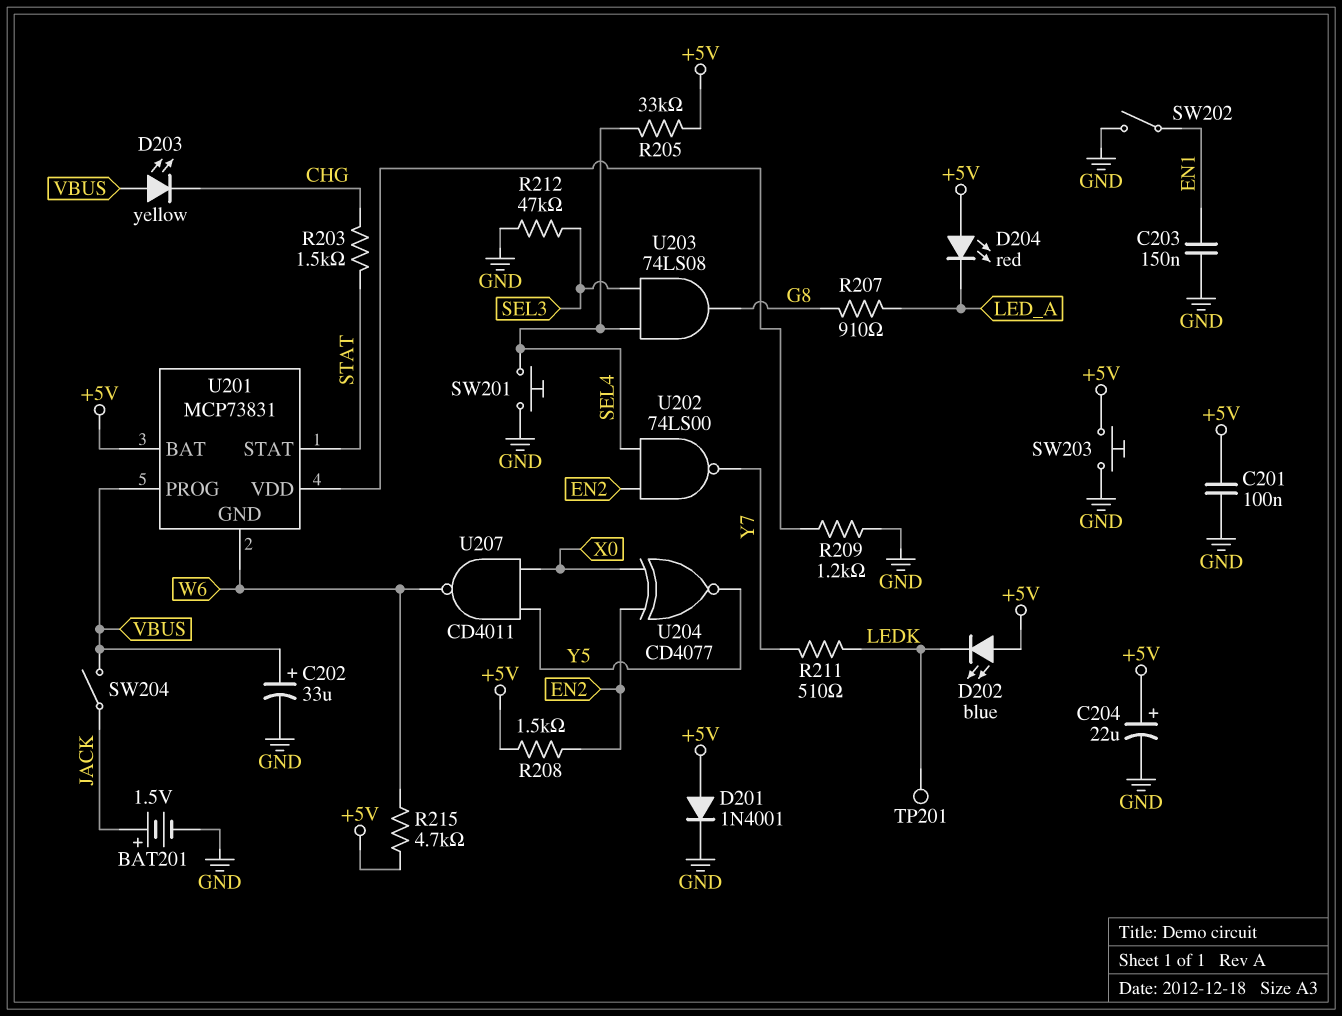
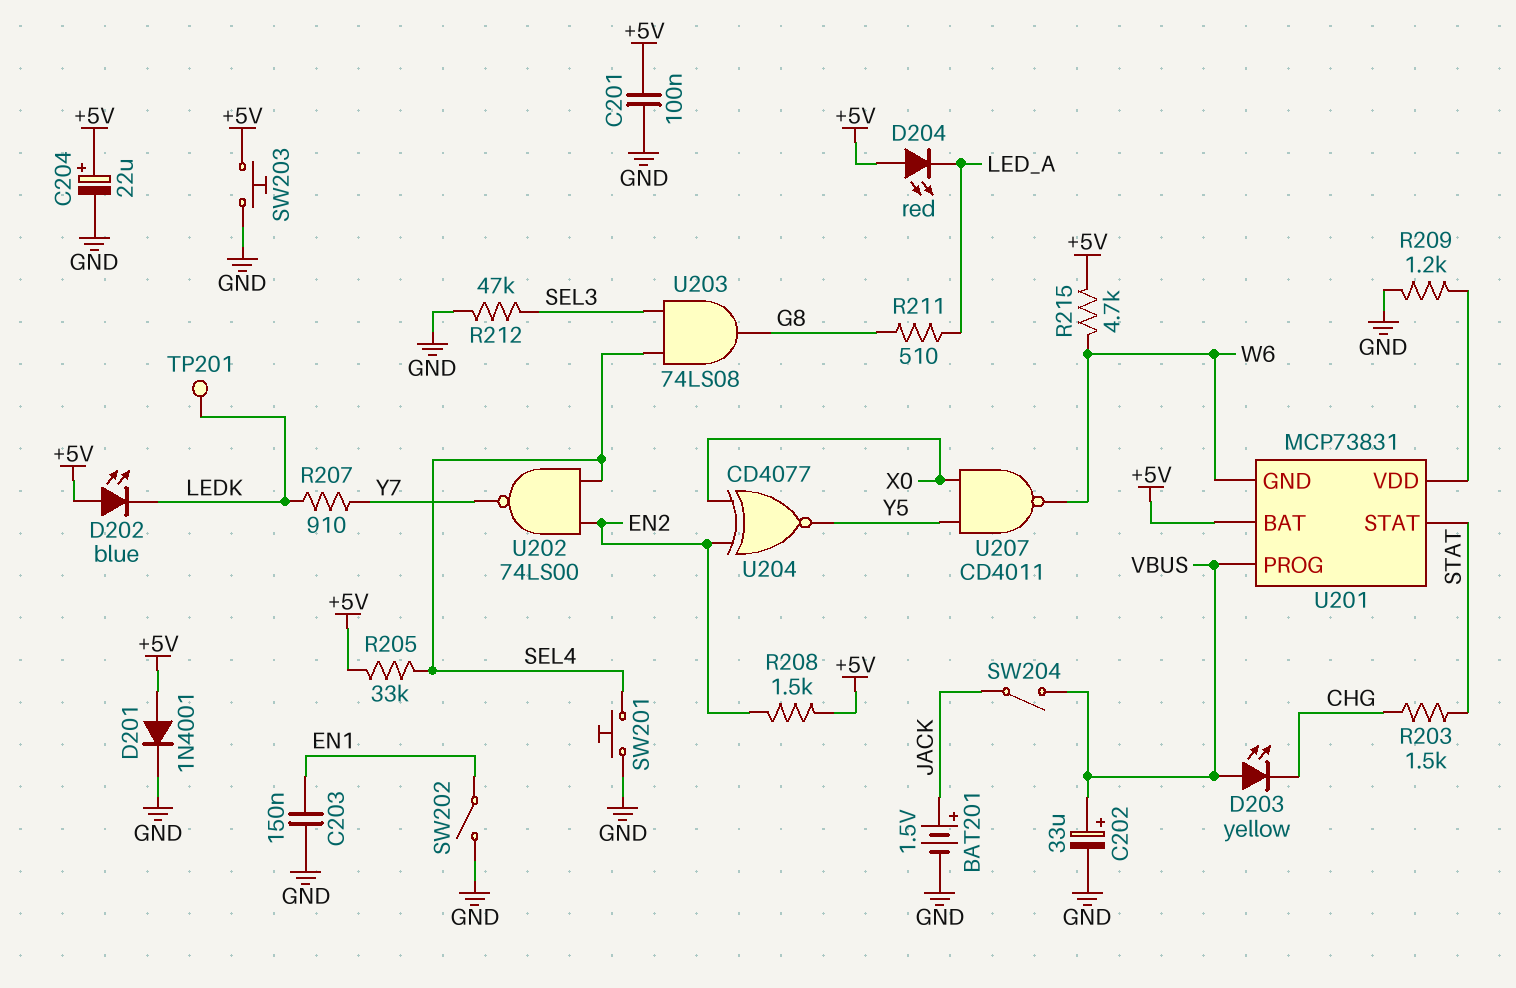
R207: 910 (G8, LED_A) -> 910 (LEDK, Y7)
R211: 510 (LEDK, Y7) -> 510 (G8, LED_A)

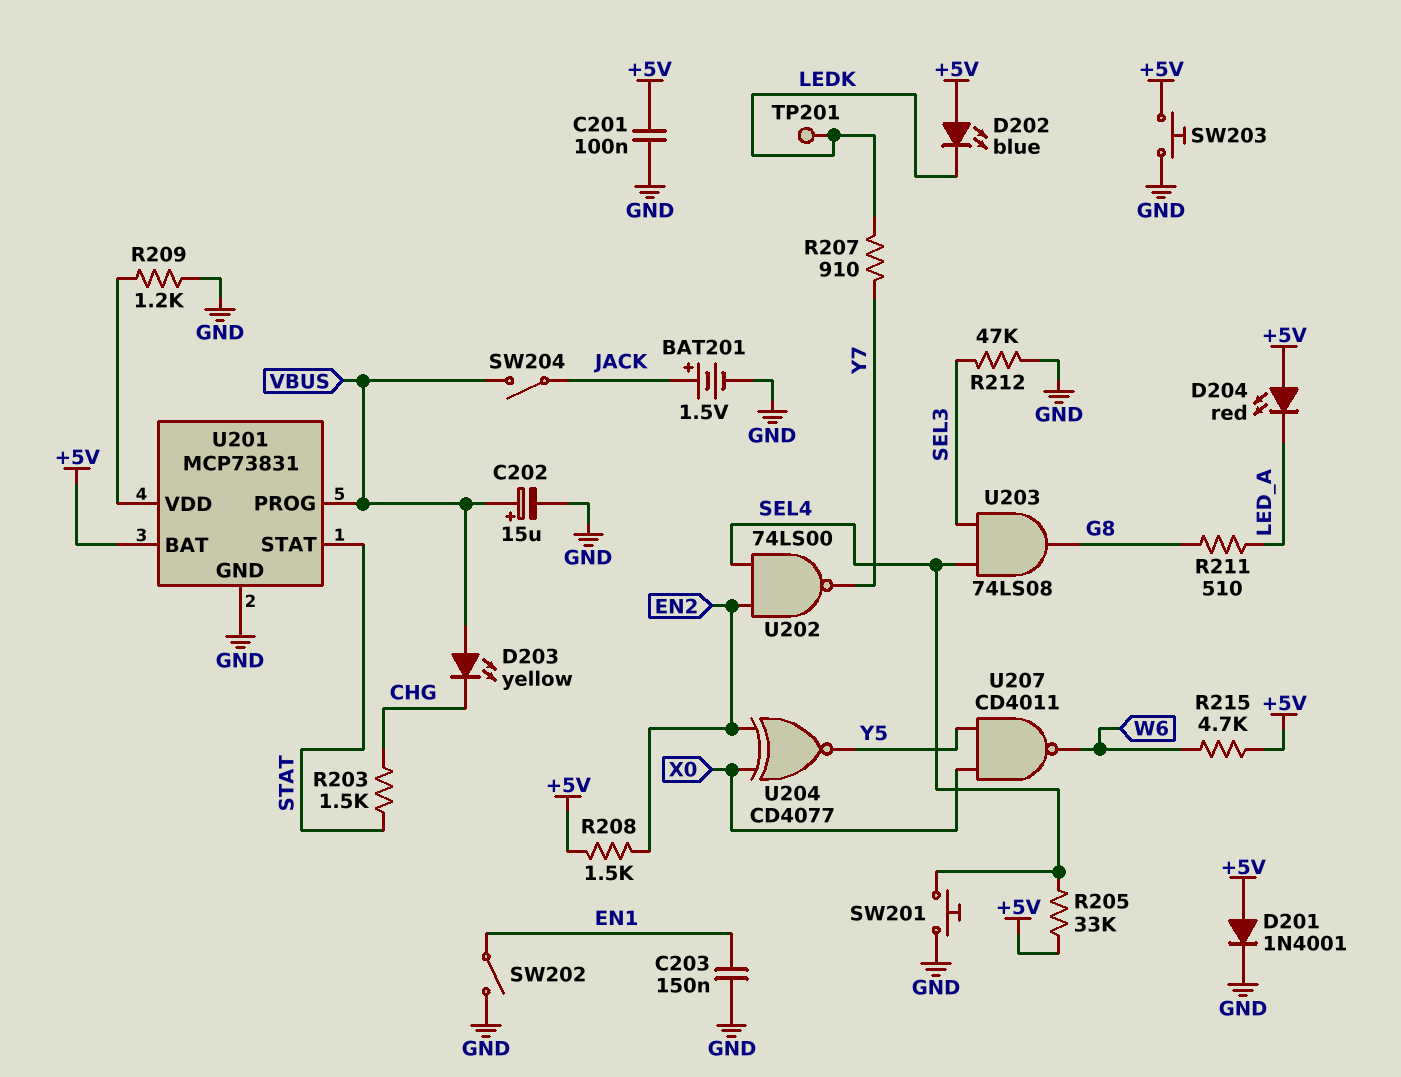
C202: 33uF (plus VBUS, minus GND) -> 15uF (plus VBUS, minus GND)
C204: 22uF (plus +5V, minus GND) -> none
U201 pin GND: W6 -> GND

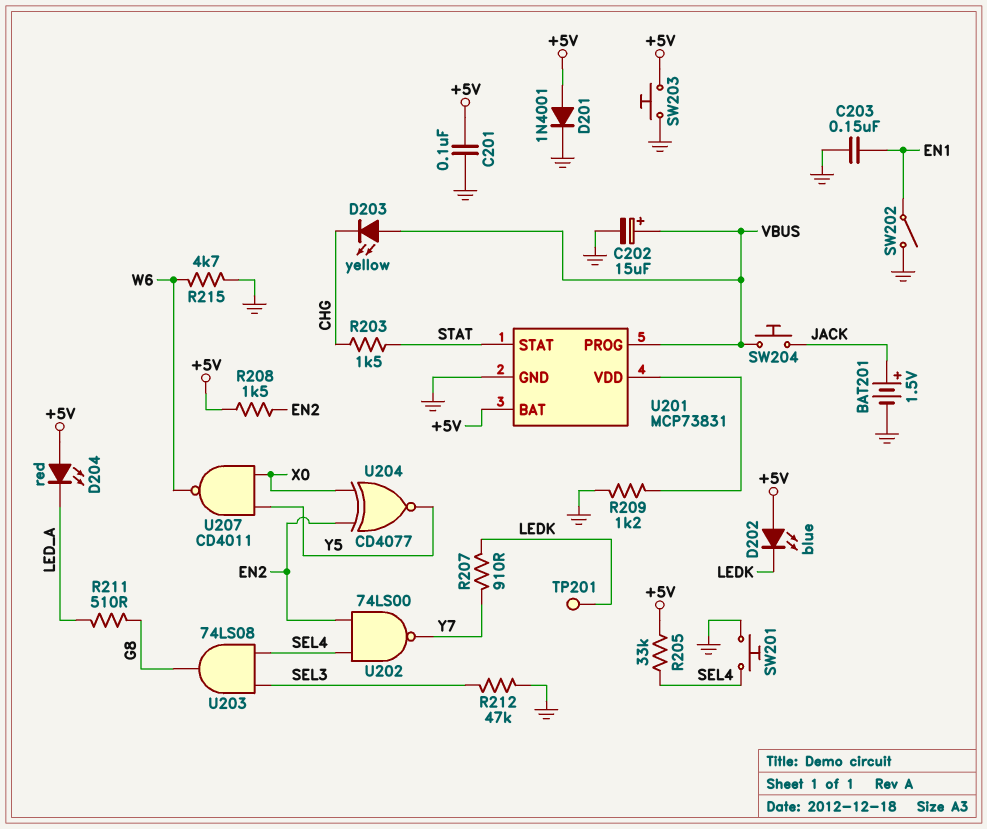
R215: 4.7k (+5V, W6) -> 4.7k (GND, W6)
SW204: switch (JACK, VBUS) -> button (JACK, VBUS)

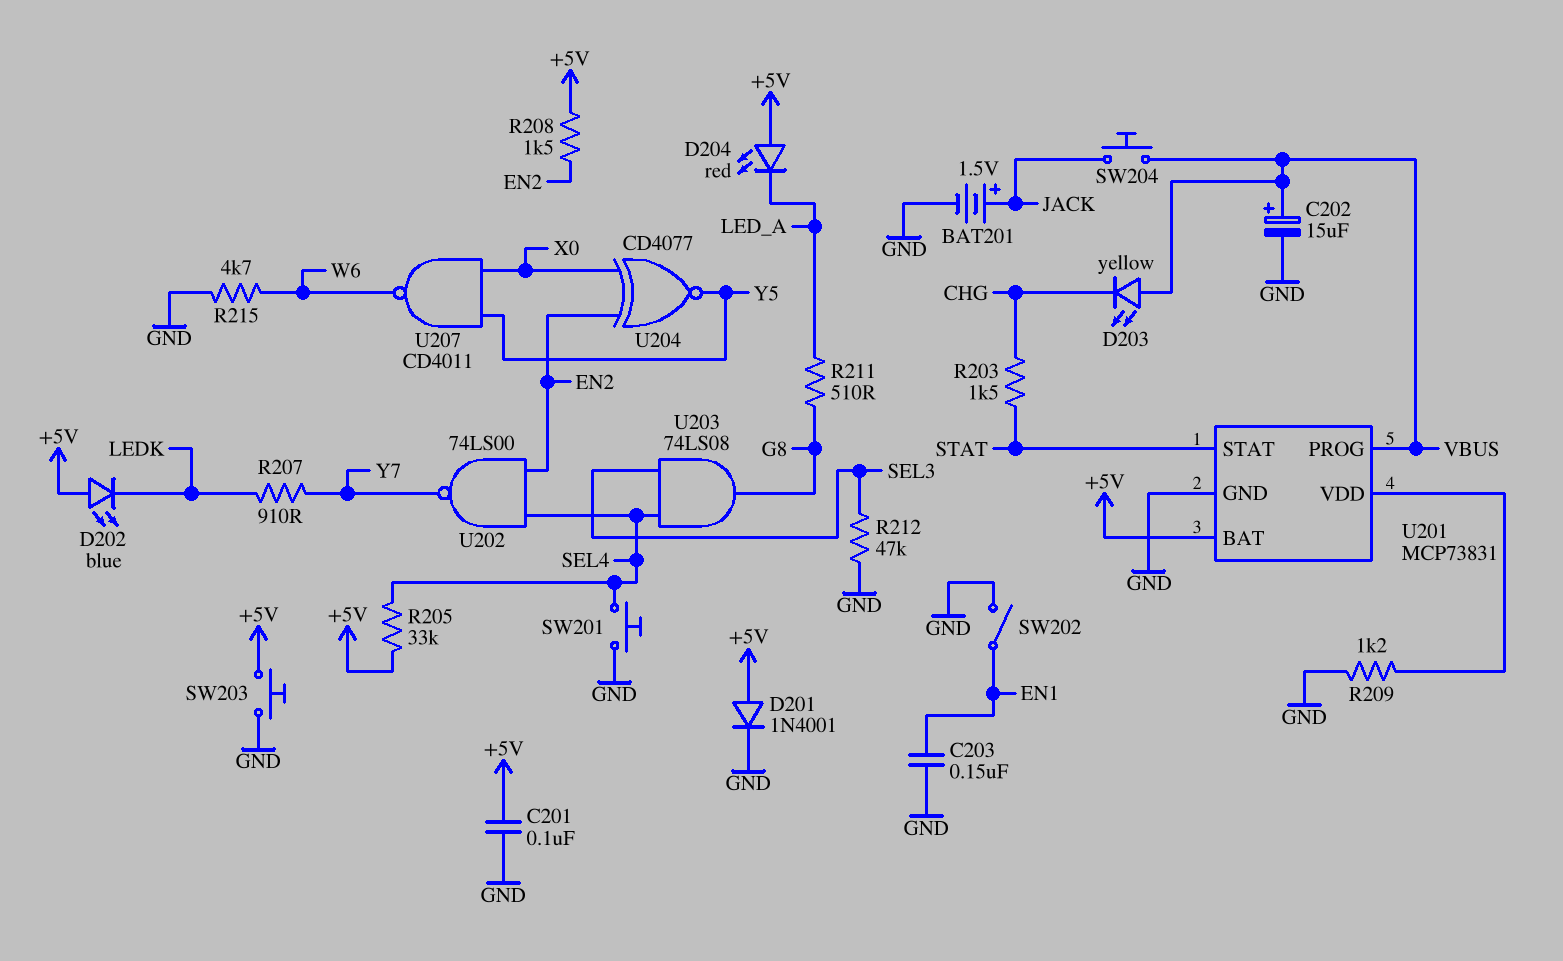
TP201: test point (LEDK) -> none

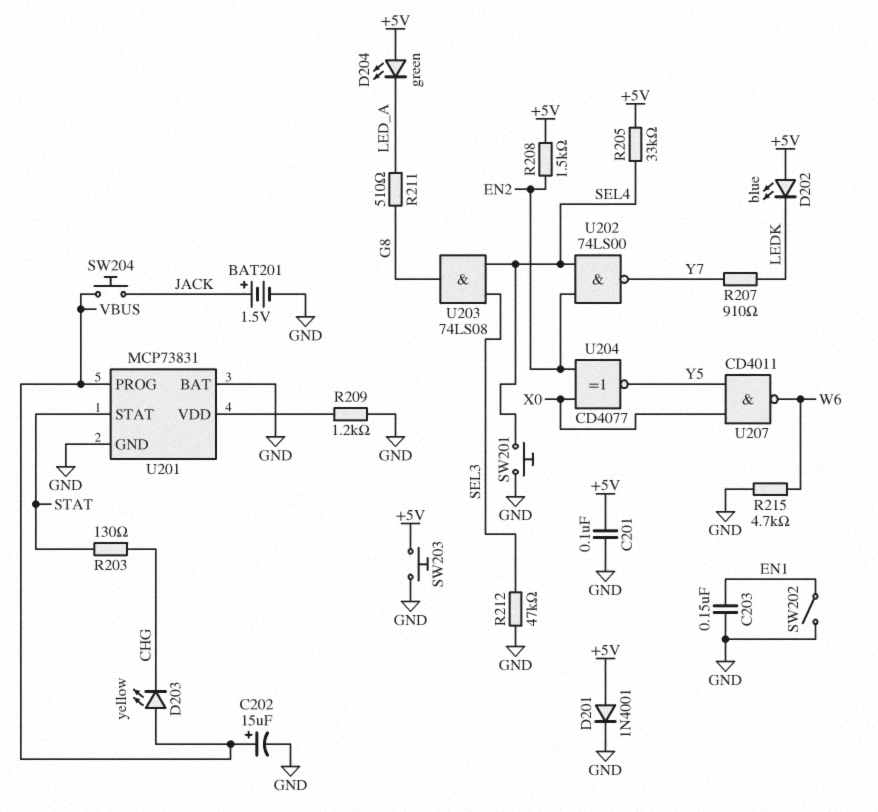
D204: LED red (A +5V, K LED_A) -> LED green (A +5V, K LED_A)
R203: 1.5k (CHG, STAT) -> 130 (CHG, STAT)
U201 pin BAT: +5V -> GND

